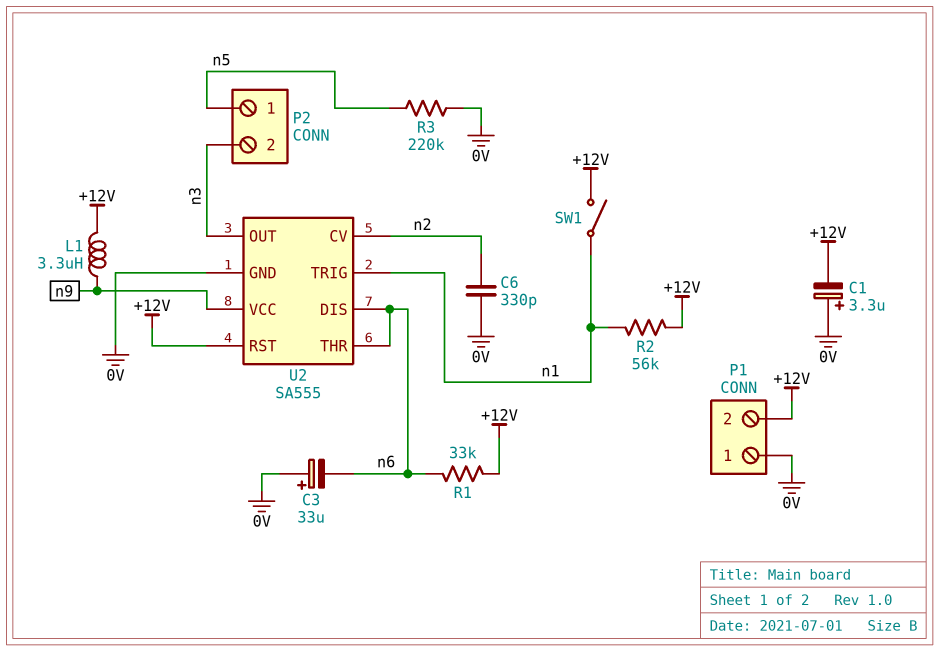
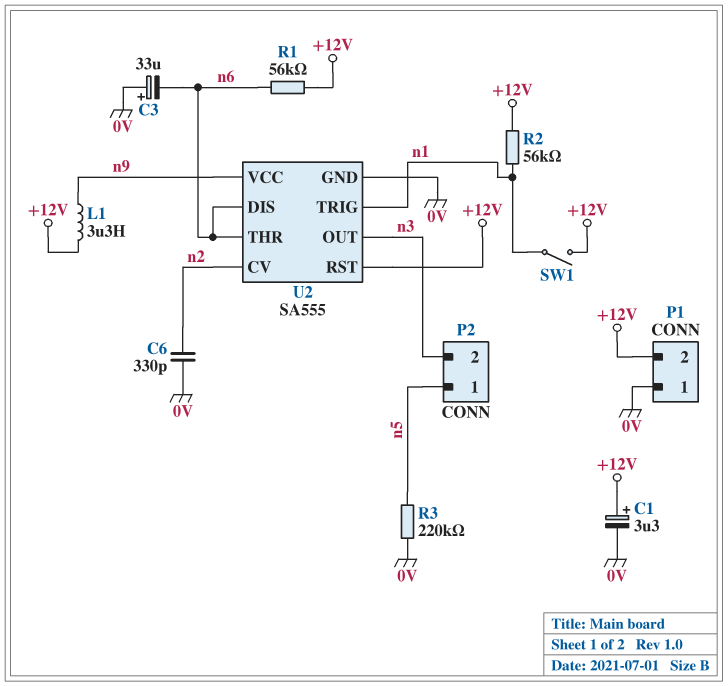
C1: 3.3uF (plus 0V, minus +12V) -> 3.3uF (plus +12V, minus 0V)
R1: 33k (+12V, n6) -> 56k (+12V, n6)

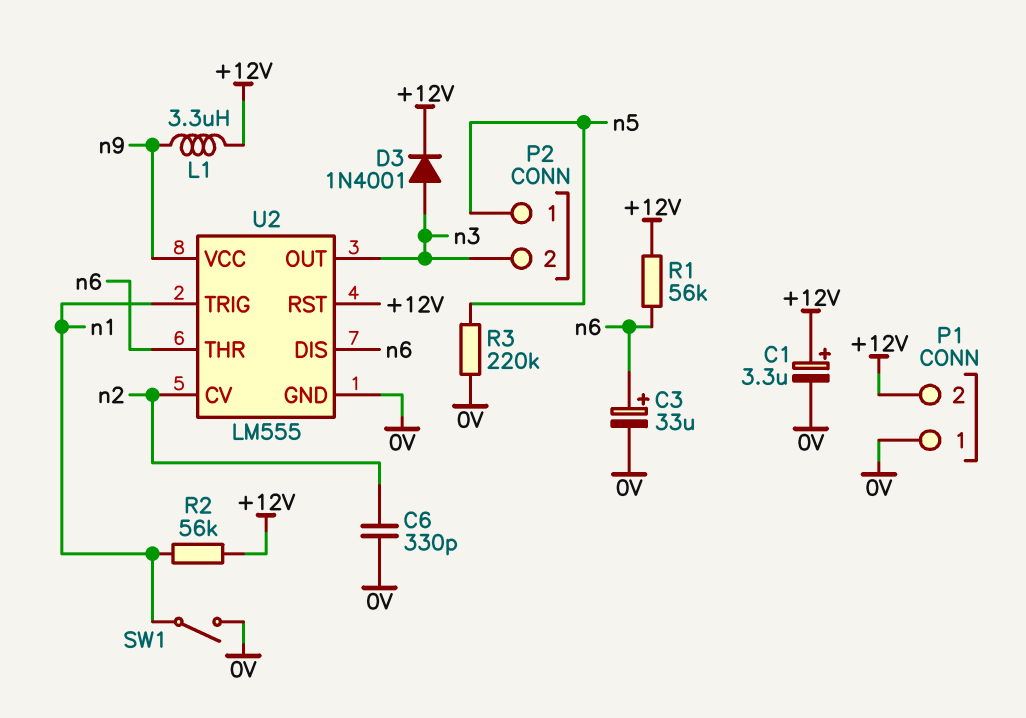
C3: 33uF (plus 0V, minus n6) -> 33uF (plus n6, minus 0V)
D3: none -> diode 1N4001 (A n3, K +12V)
SW1: switch (+12V, n1) -> switch (0V, n1)
U2: SA555 -> LM555

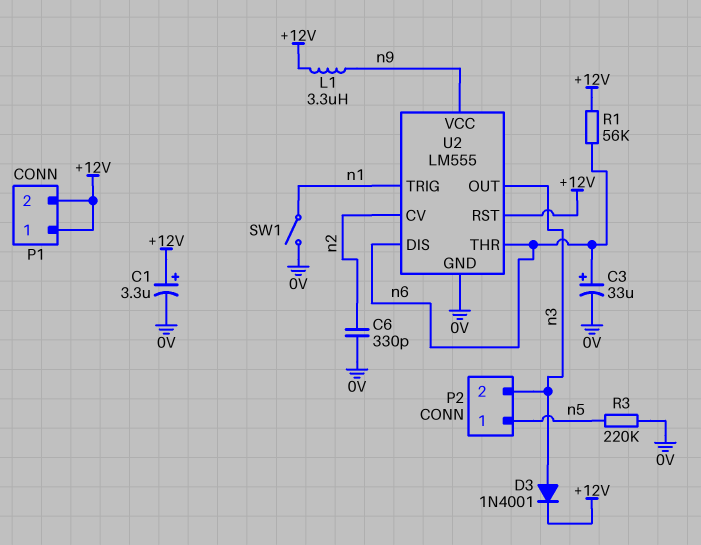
P1 pin 1: 0V -> +12V
R2: 56k (+12V, n1) -> none

